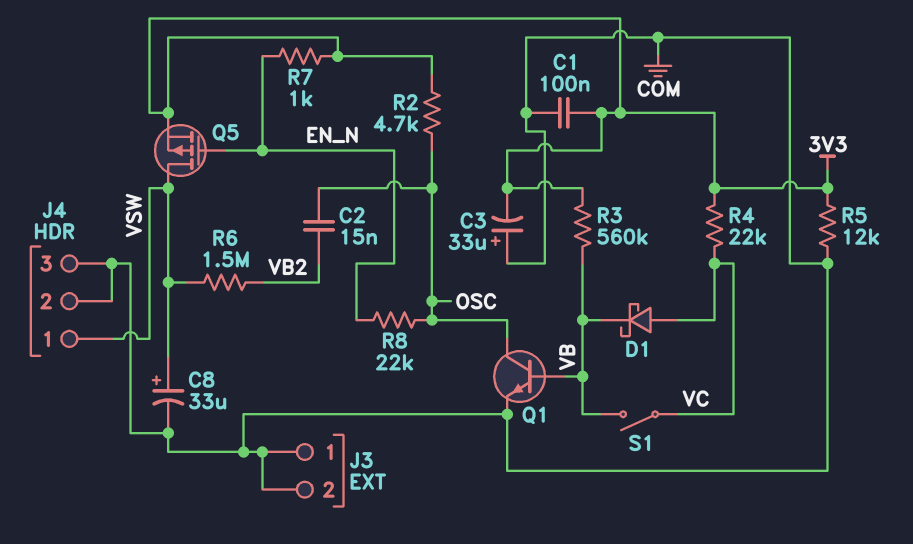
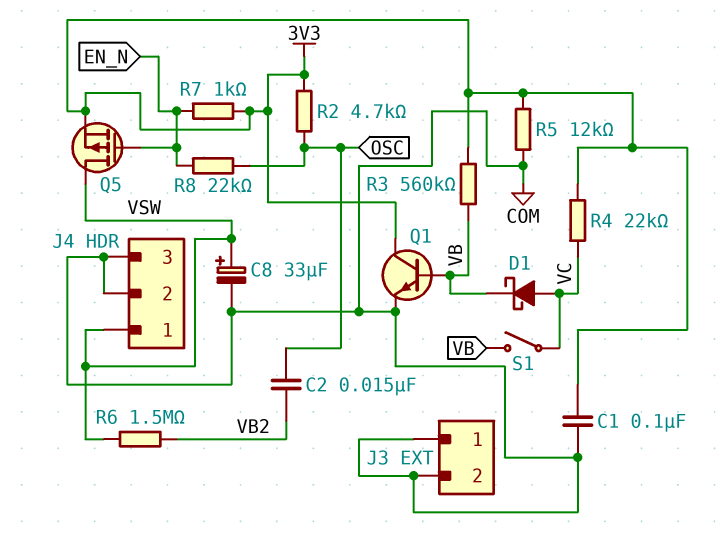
C3: 33uF (plus COM, minus 3V3) -> none
Q1: NPN (B VB, C OSC, E COM) -> NPN (B VB, C 3V3, E COM)

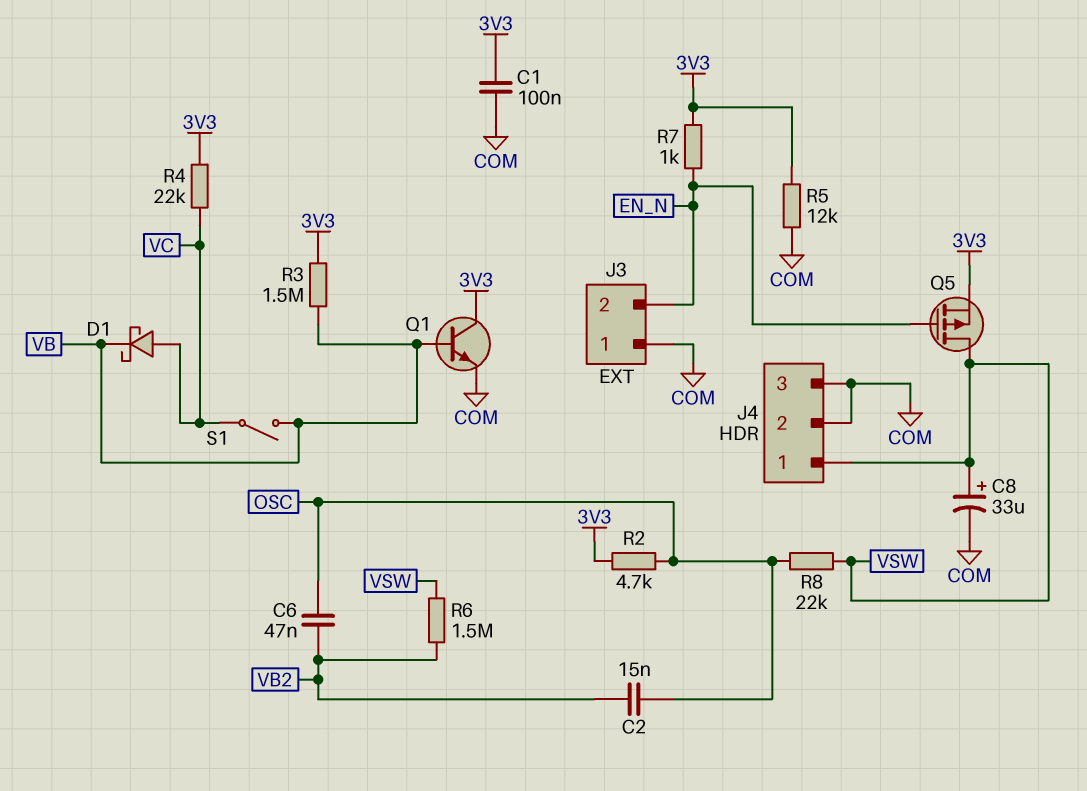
C6: none -> 47nF (OSC, VB2)
J3 pin 2: COM -> EN_N
R3: 560k (3V3, VB) -> 1.5M (3V3, VB)
R8: 22k (EN_N, OSC) -> 22k (OSC, VSW)

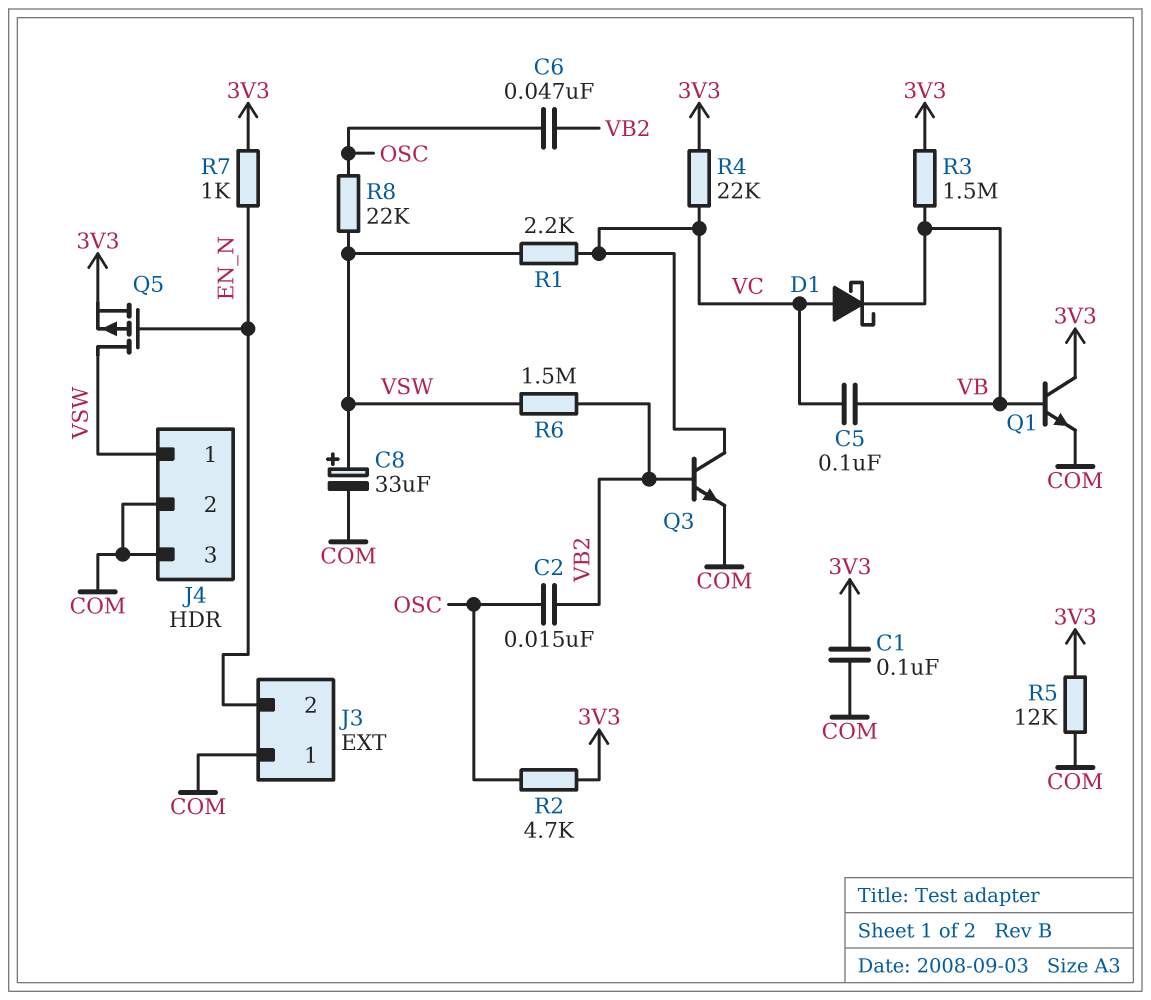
C5: none -> 100nF (VB, VC)
Q3: none -> NPN (B VB2, C VC, E COM)
R1: none -> 2.2k (VC, VSW)
S1: switch (VB, VC) -> none

